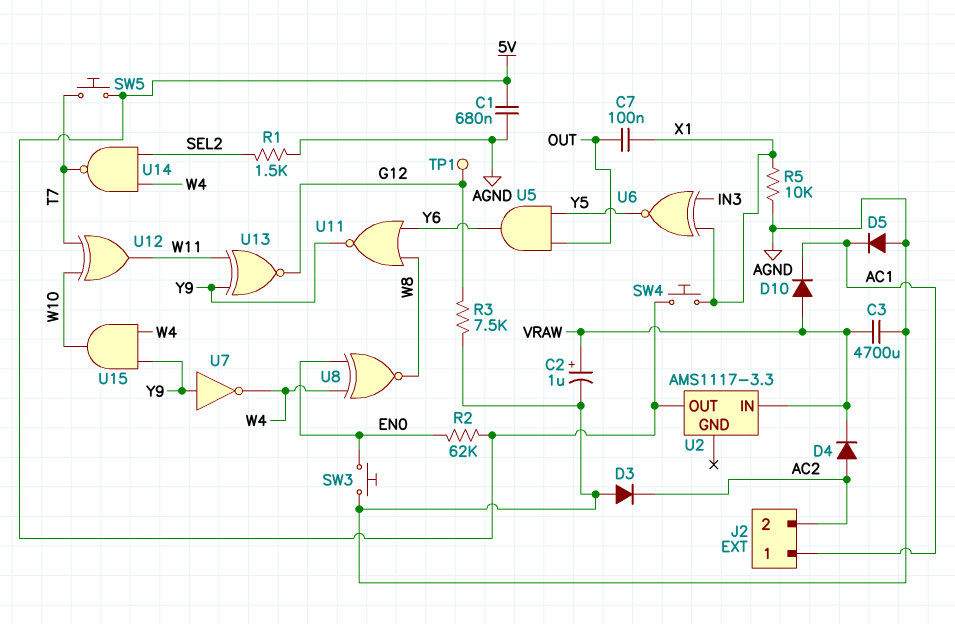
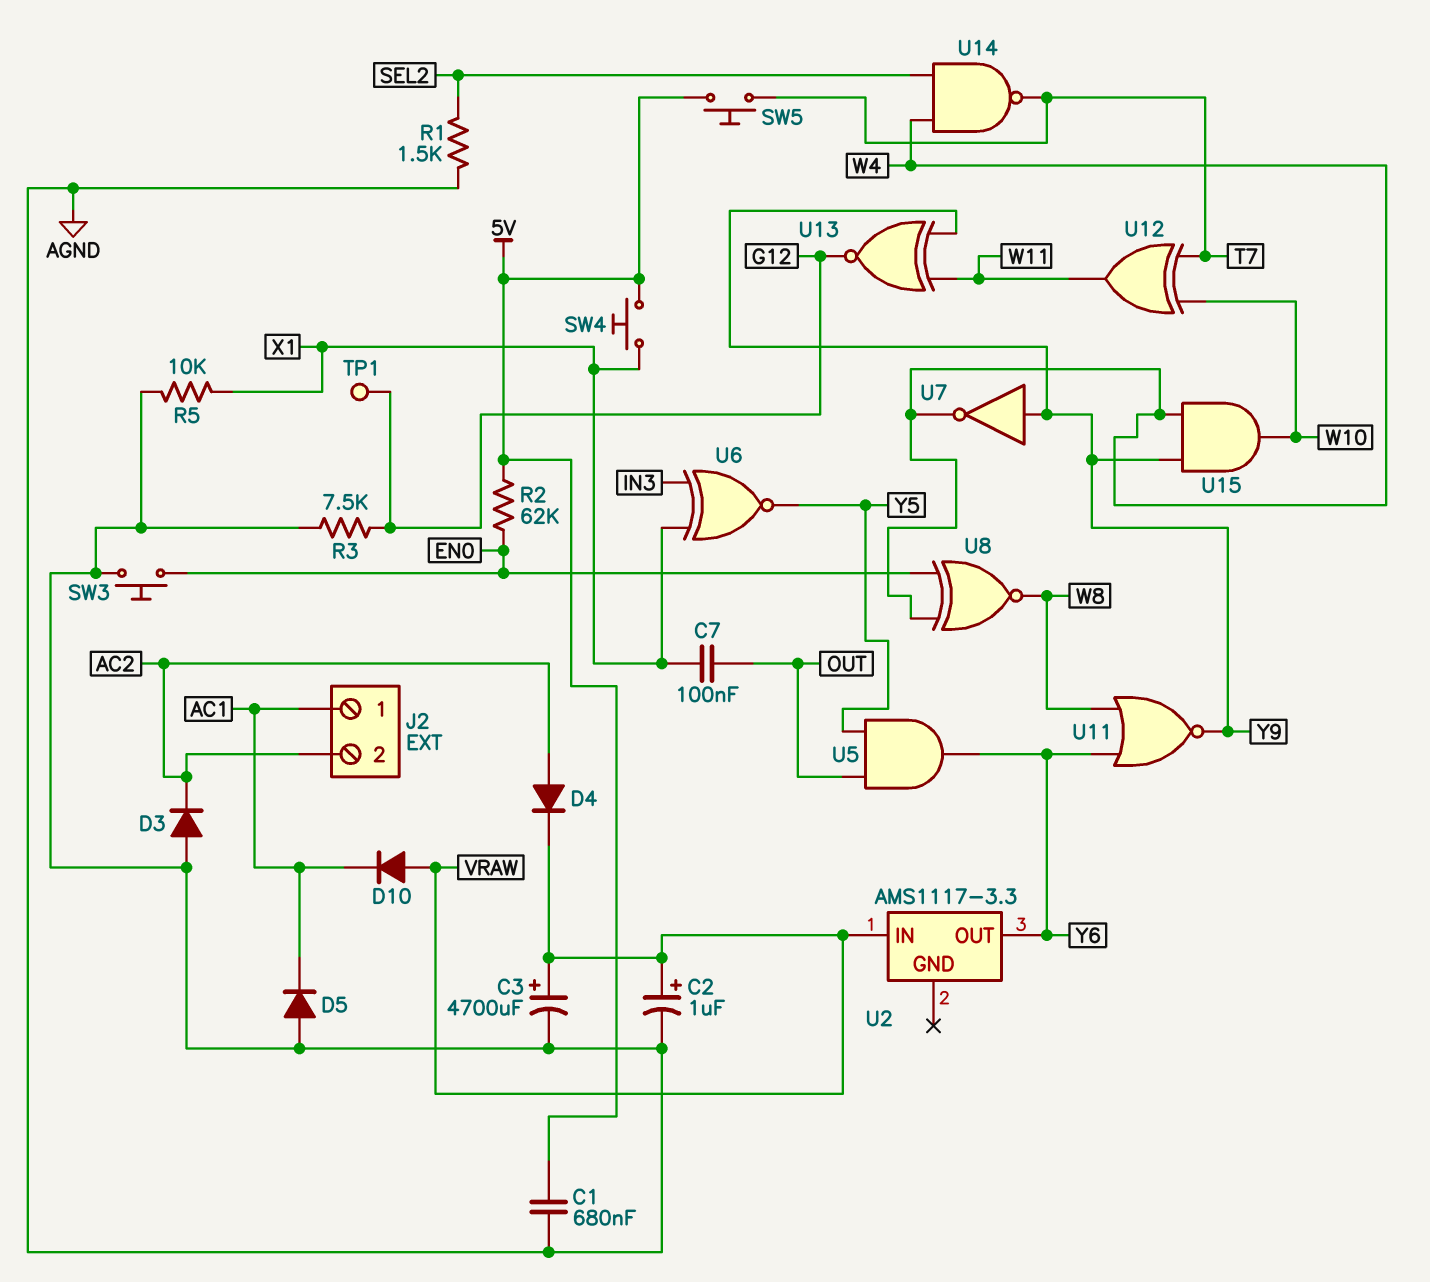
C3: 4700uF (AGND, VRAW) -> 4700uF (plus VRAW, minus AGND)
U2 pin OUT: 5V -> Y6

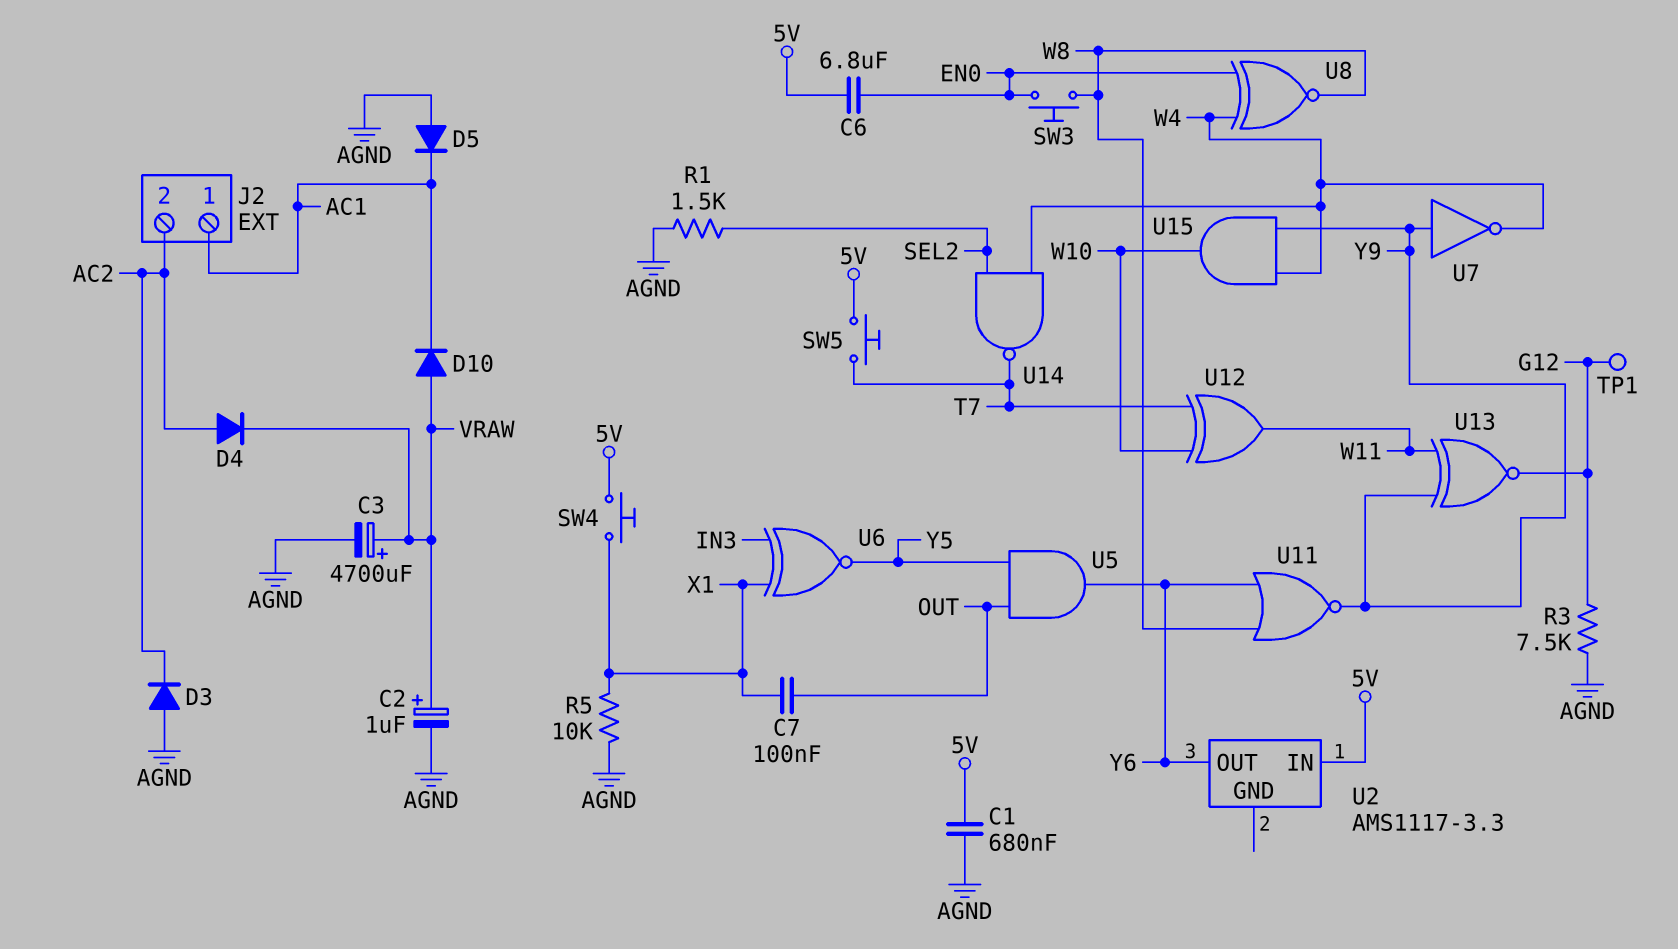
C6: none -> 6.8uF (5V, EN0)
R2: 62k (5V, EN0) -> none
SW3: button (AGND, EN0) -> button (EN0, W8)
U2 pin IN: VRAW -> 5V

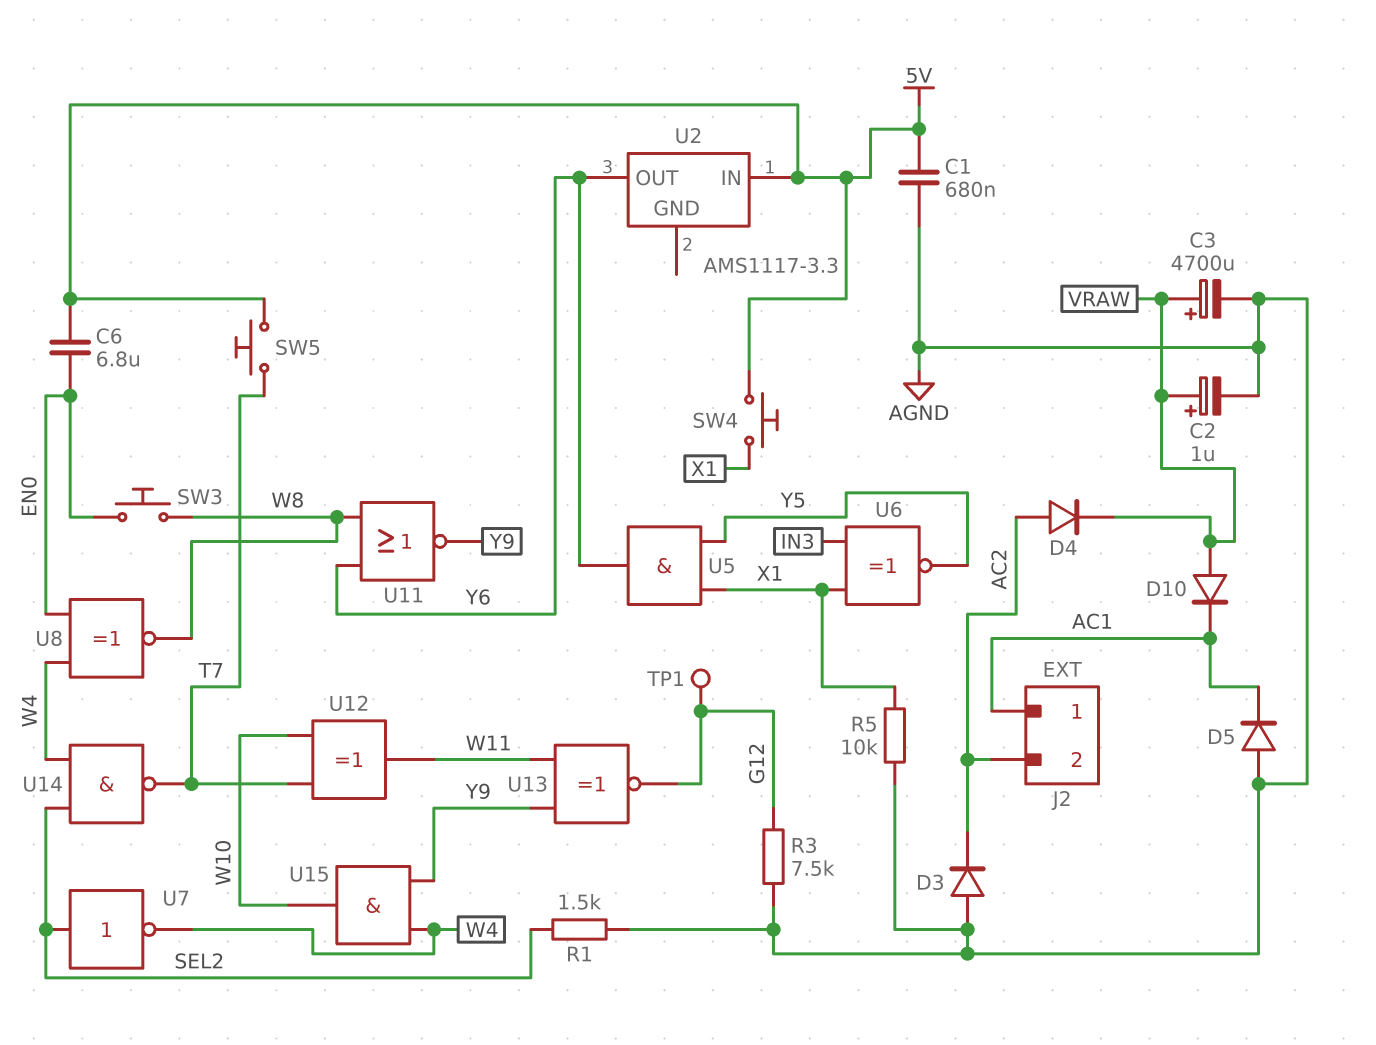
C7: 100nF (OUT, X1) -> none
U5: AND (in OUT, in Y5, out Y6) -> AND (in X1, in Y5, out Y6)
U7: NOT (in Y9, out W4) -> NOT (in SEL2, out W4)

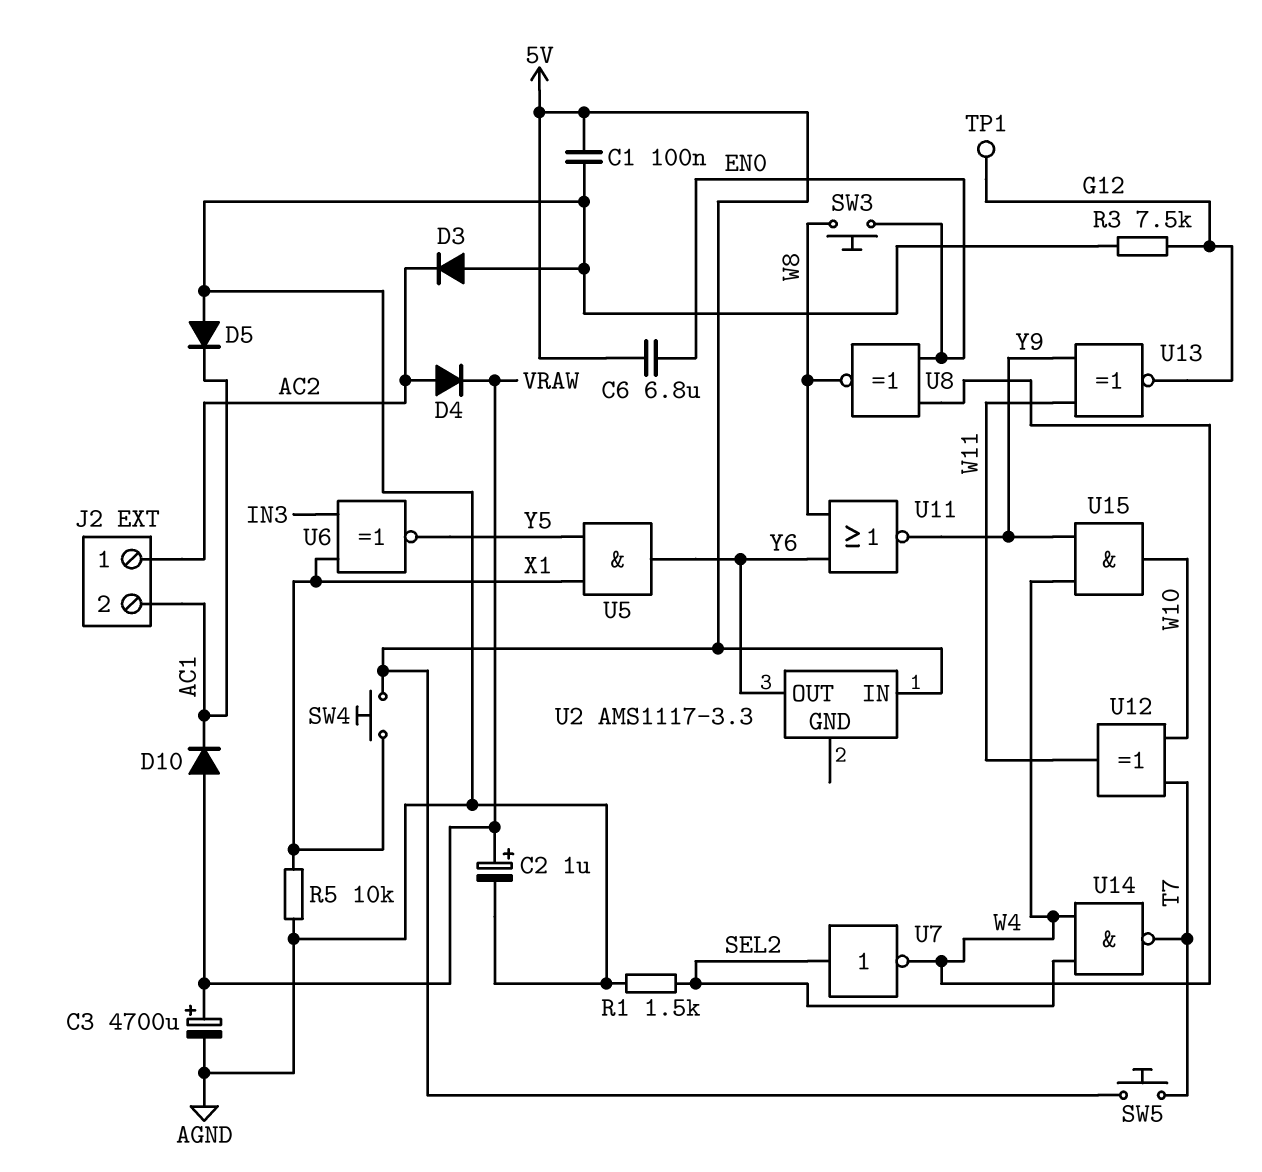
C1: 680nF (5V, AGND) -> 100nF (5V, AGND)
J2 pin 1: AC1 -> AC2
J2 pin 2: AC2 -> AC1

